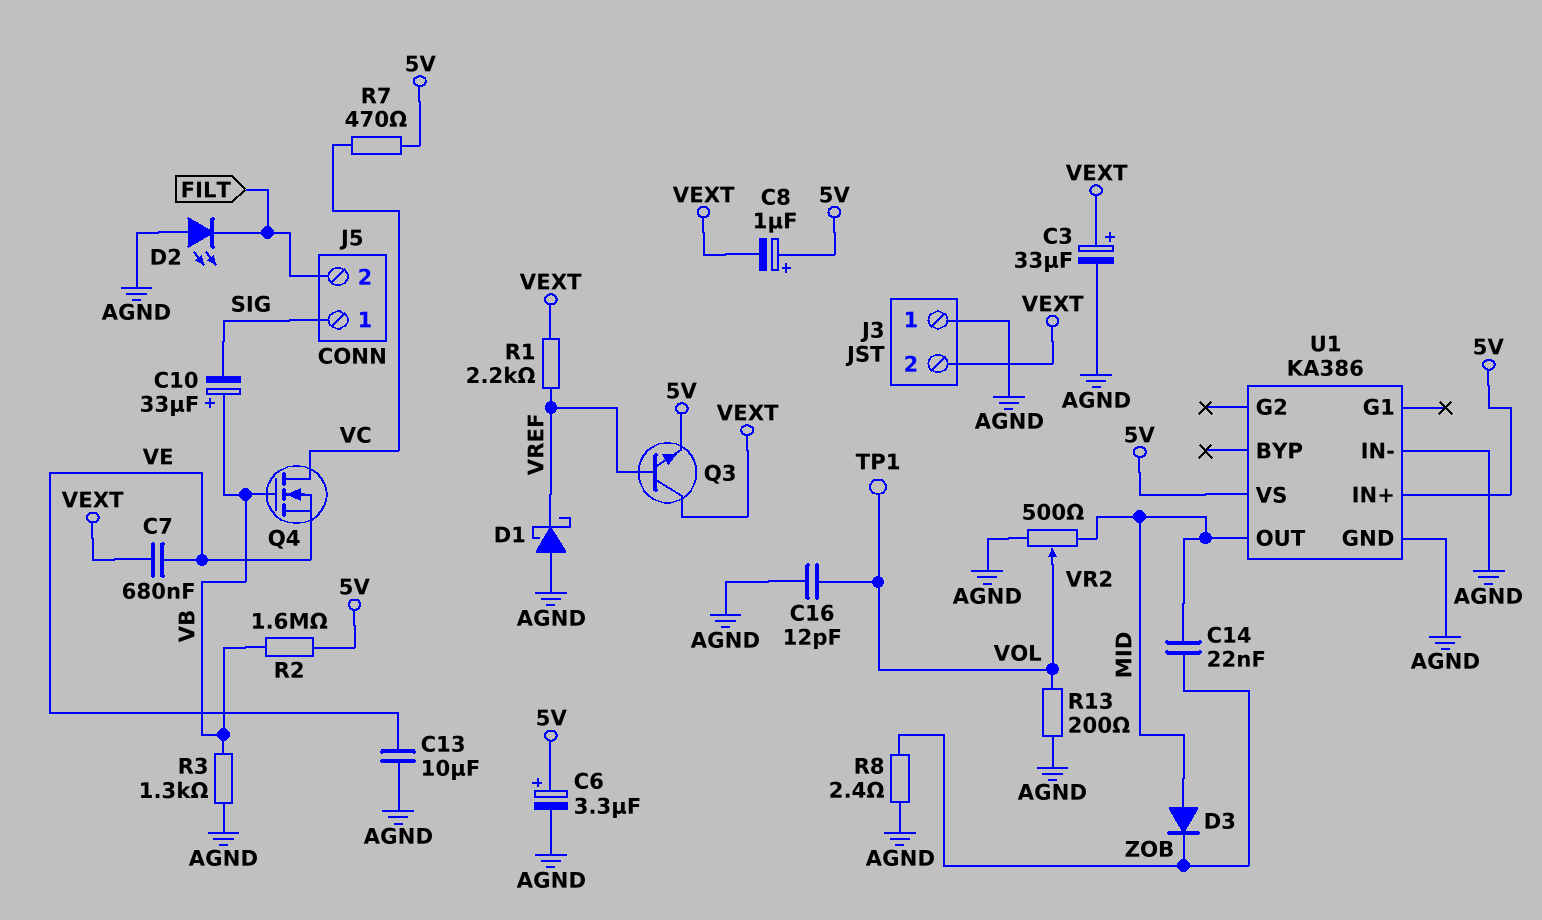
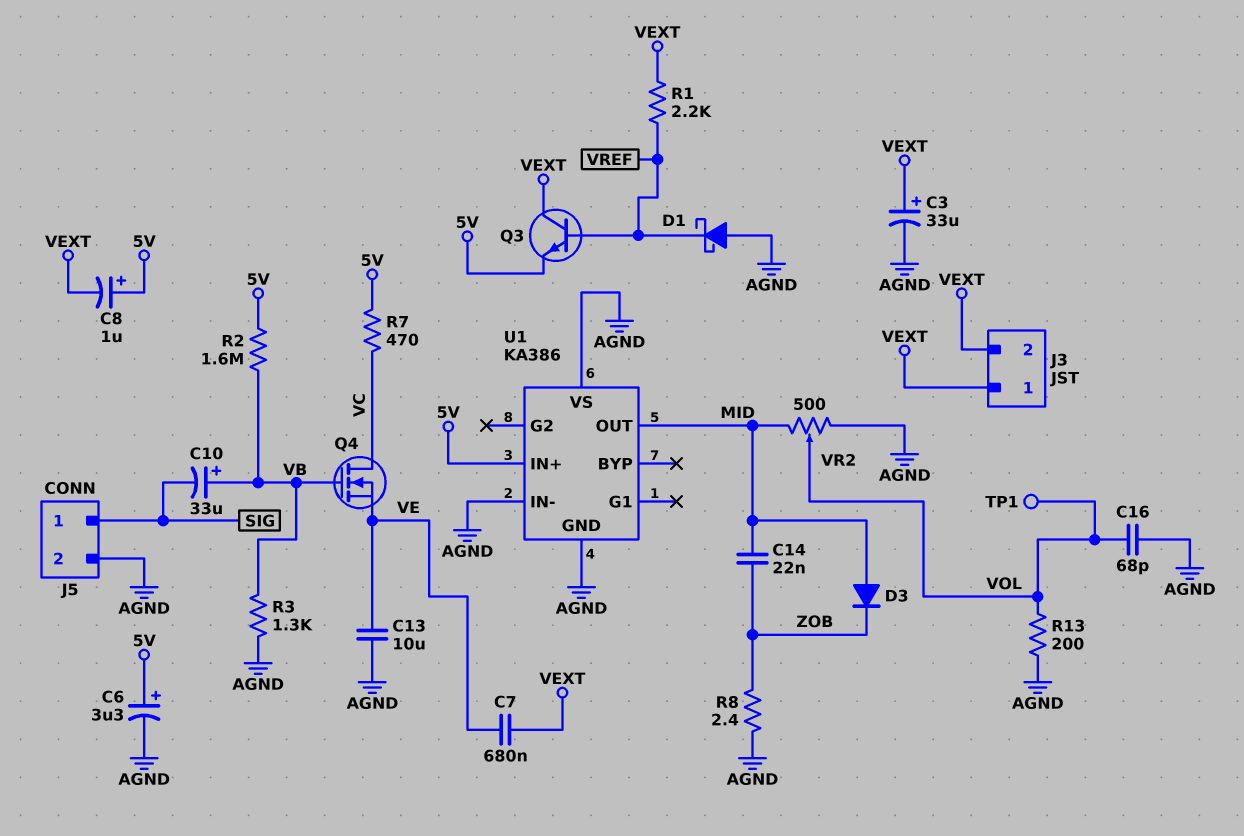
C16: 12pF (AGND, VOL) -> 68pF (AGND, VOL)
D2: LED (A AGND, K FILT) -> none
J3 pin 1: AGND -> VEXT
J5 pin 2: FILT -> AGND
U1 pin VS: 5V -> AGND

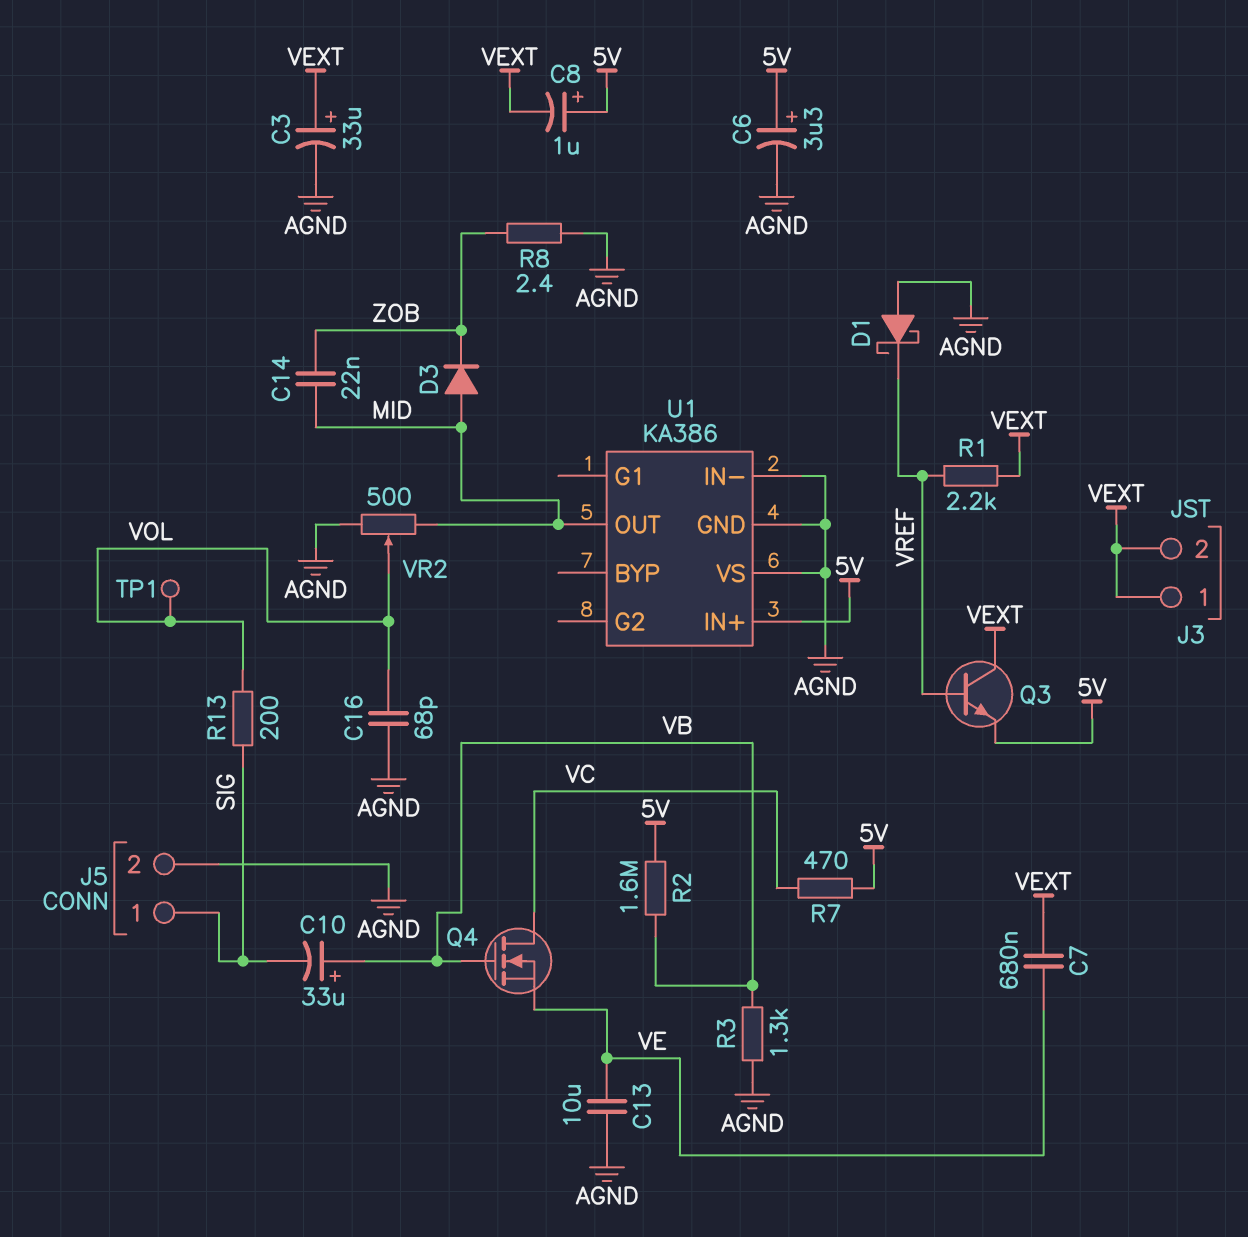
R13: 200 (AGND, VOL) -> 200 (SIG, VOL)

